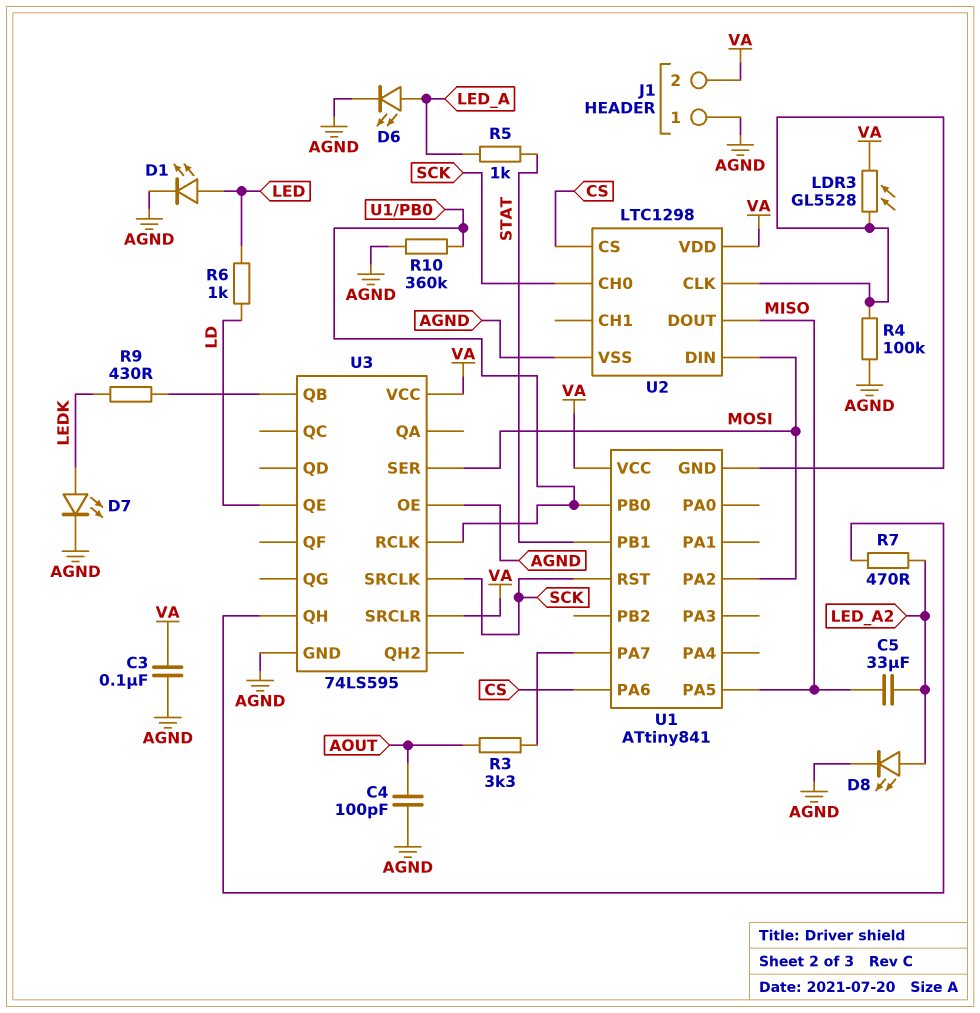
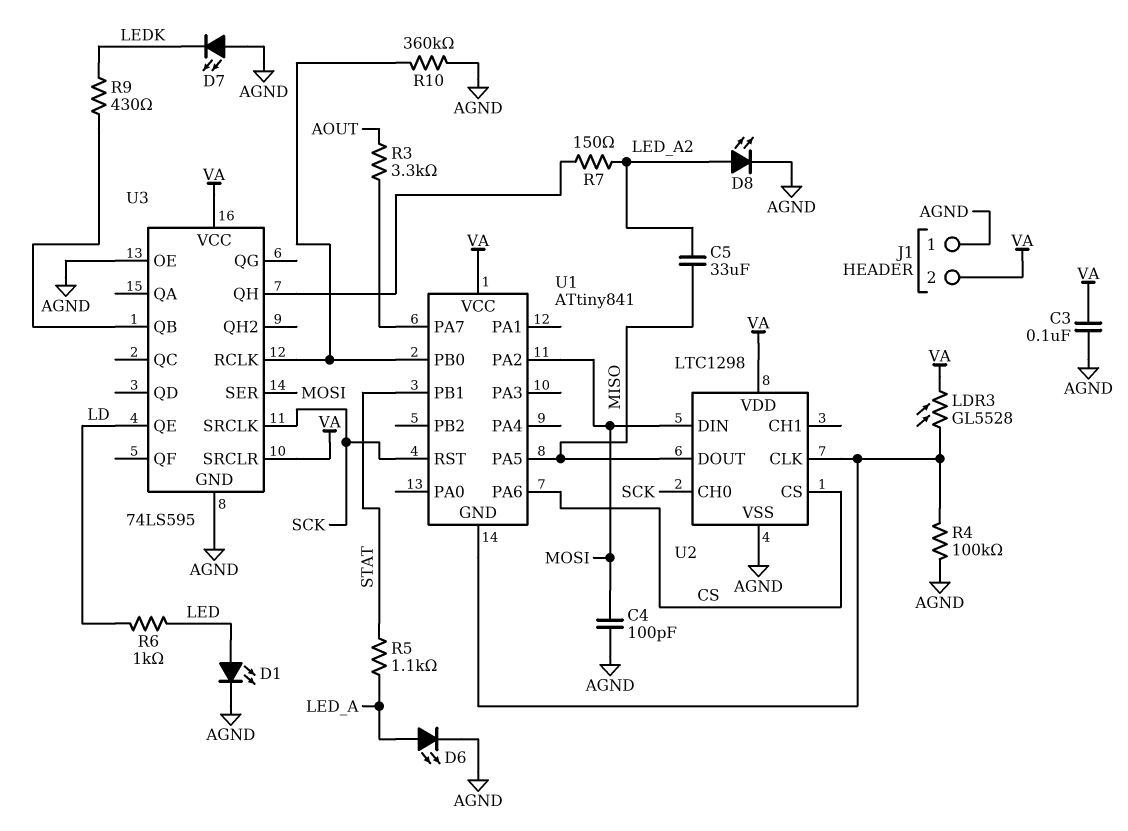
C4: 100pF (AGND, AOUT) -> 100pF (AGND, MOSI)
D7: LED (A LEDK, K AGND) -> LED (A AGND, K LEDK)
R5: 1k (LED_A, STAT) -> 1.1k (LED_A, STAT)
R7: 470 (LED_A2, U3/QH) -> 150 (LED_A2, U3/QH)

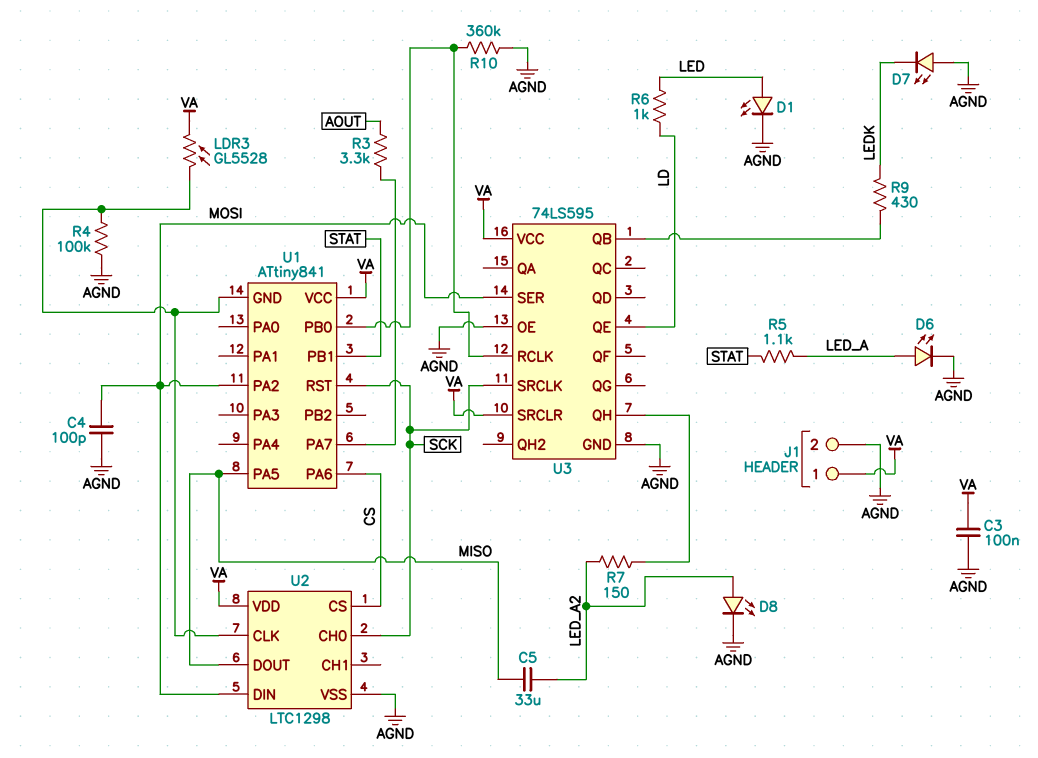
J1 pin 1: AGND -> VA
J1 pin 2: VA -> AGND

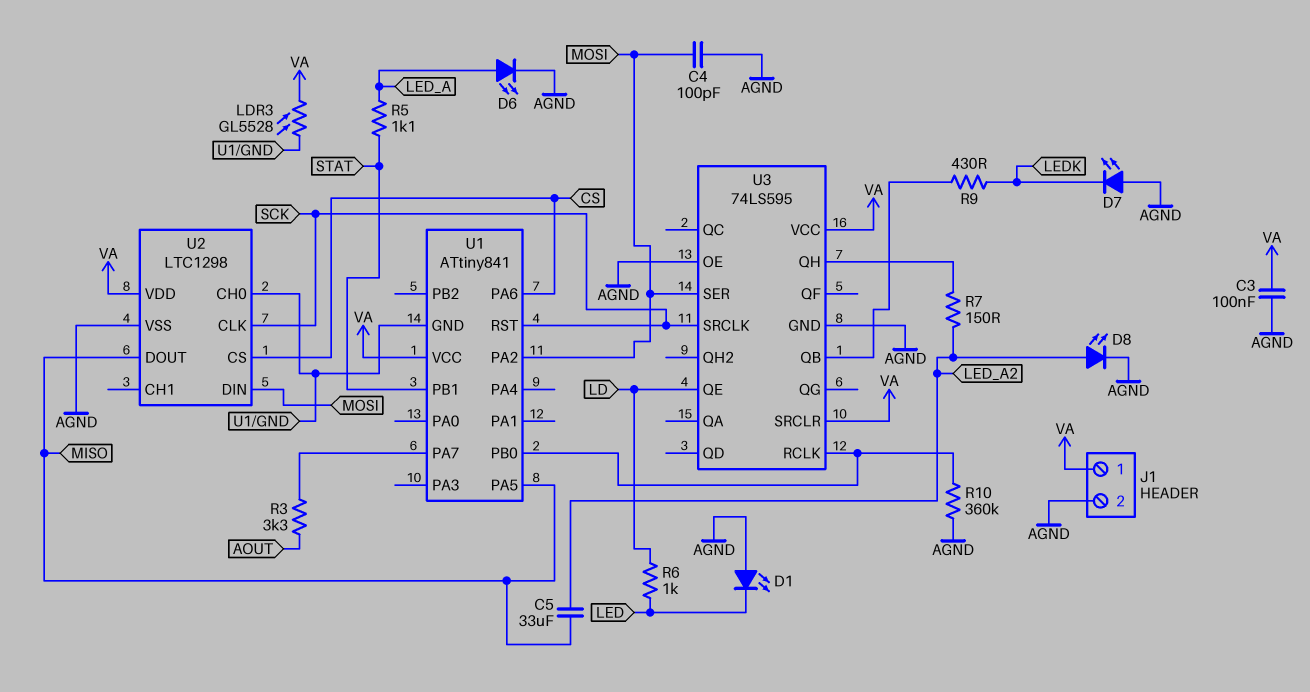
D1: LED (A LED, K AGND) -> LED (A AGND, K LED)
R4: 100k (AGND, U1/GND) -> none
U2 pin CH0: SCK -> U1/GND
U2 pin CLK: U1/GND -> SCK

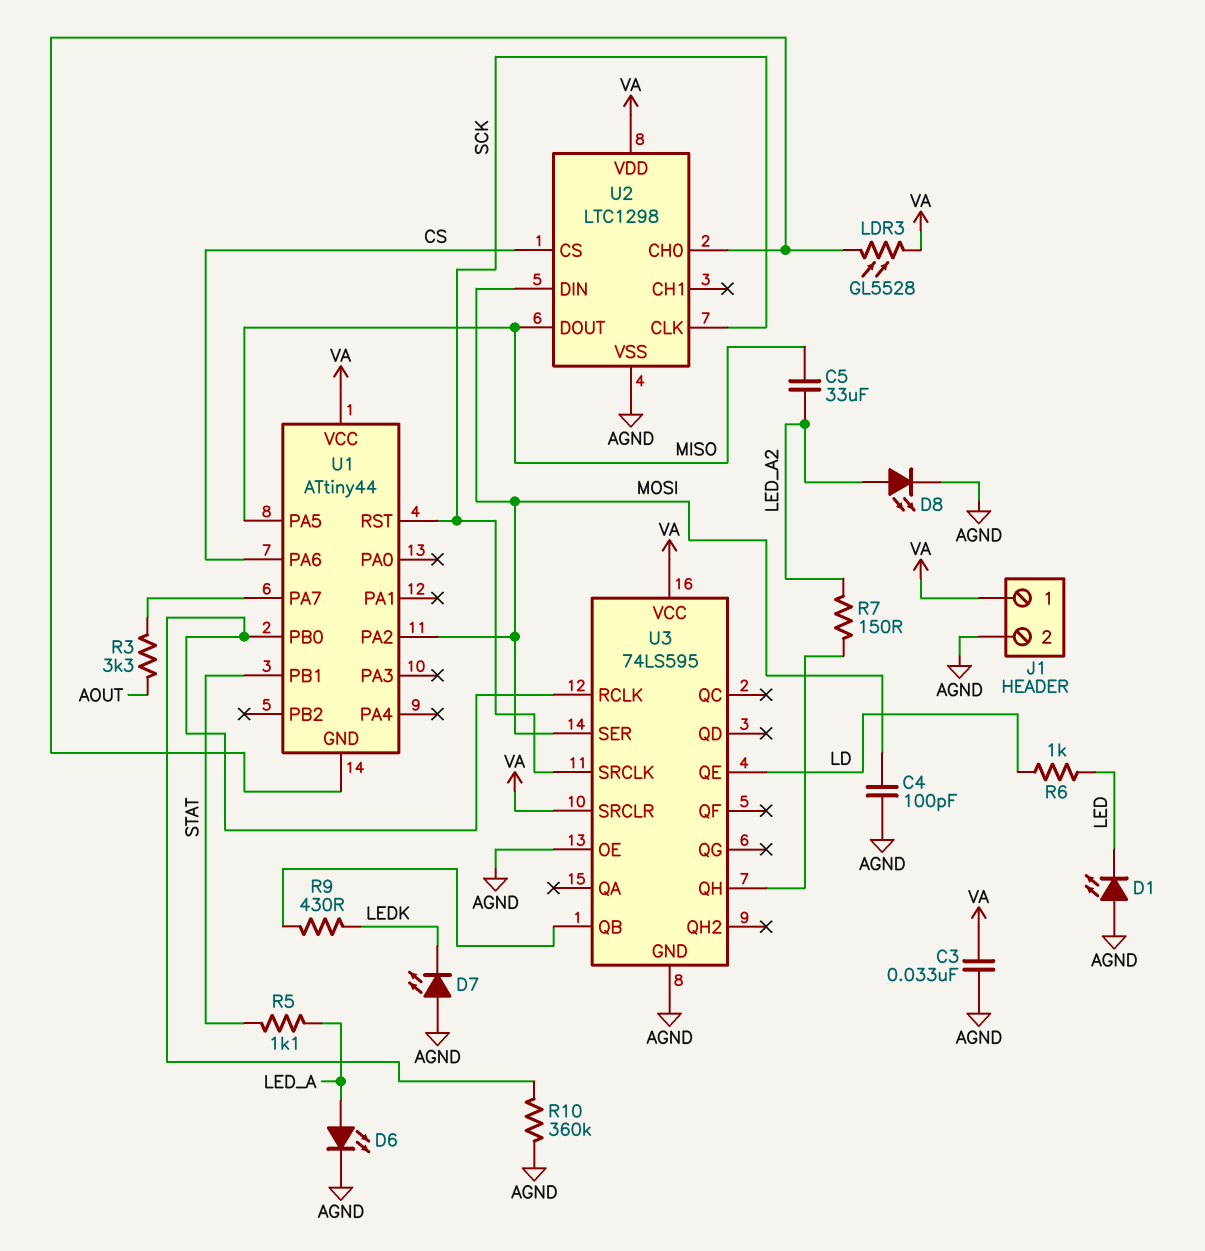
C3: 100nF (AGND, VA) -> 33nF (AGND, VA)
U1: ATtiny841 -> ATtiny44

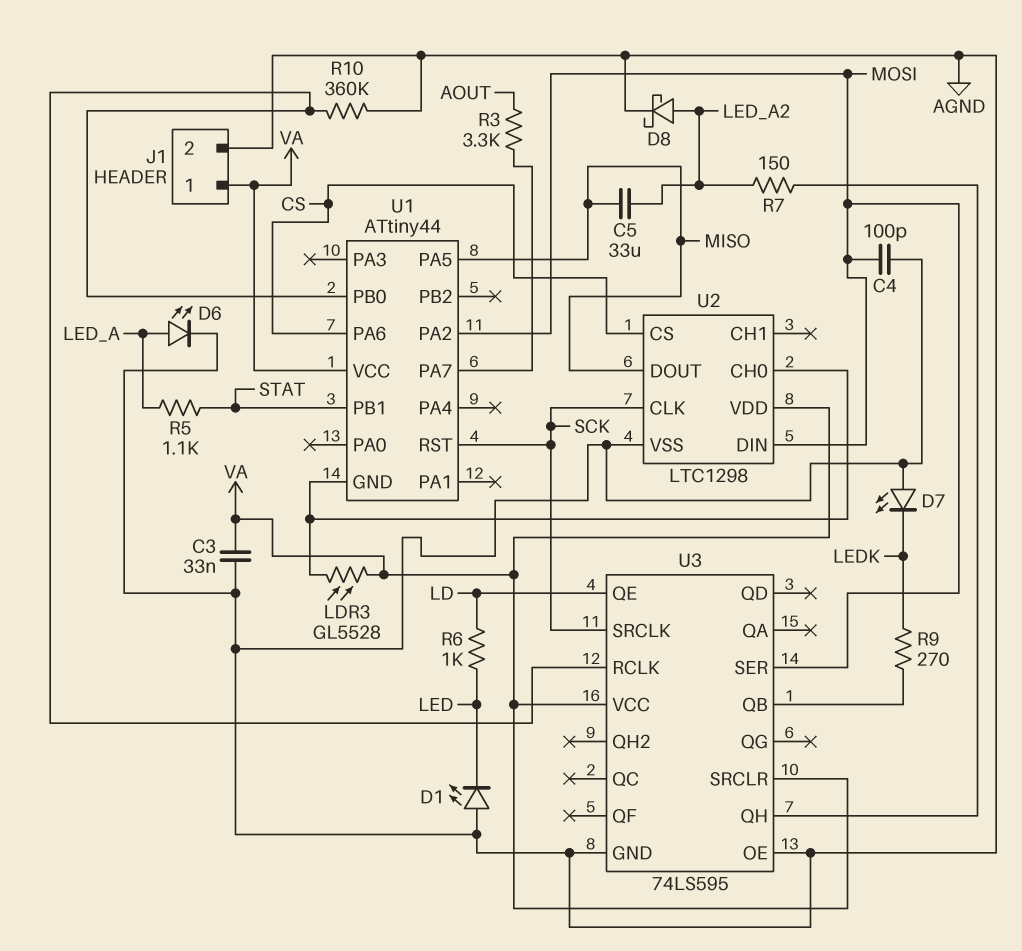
D8: LED (A LED_A2, K AGND) -> schottky (A LED_A2, K AGND)
R9: 430 (LEDK, U3/QB) -> 270 (LEDK, U3/QB)

